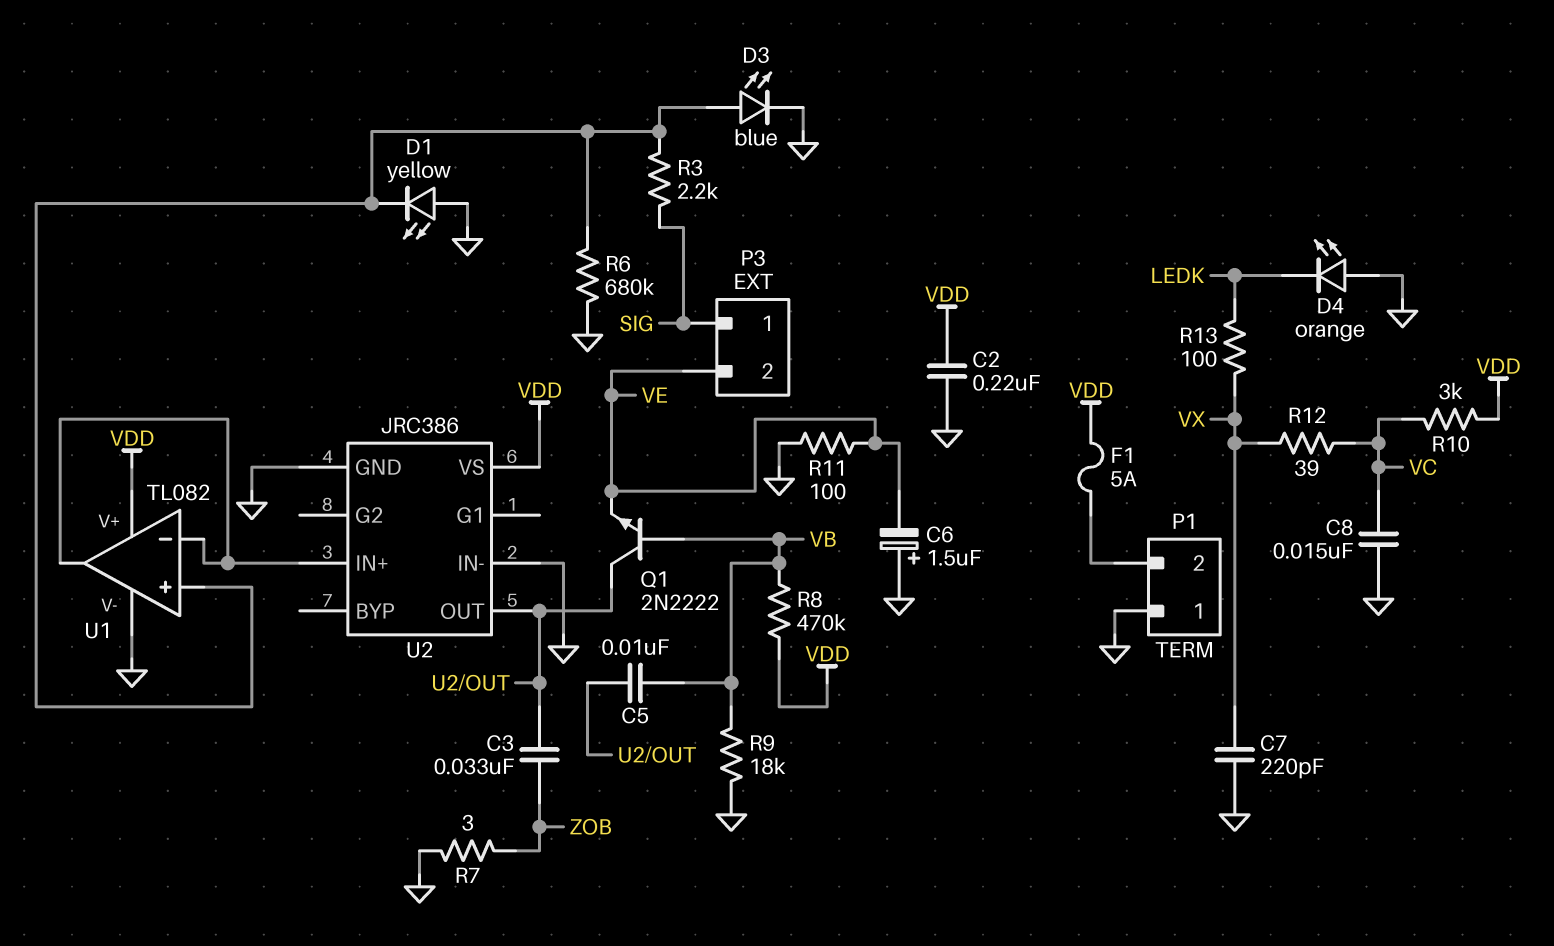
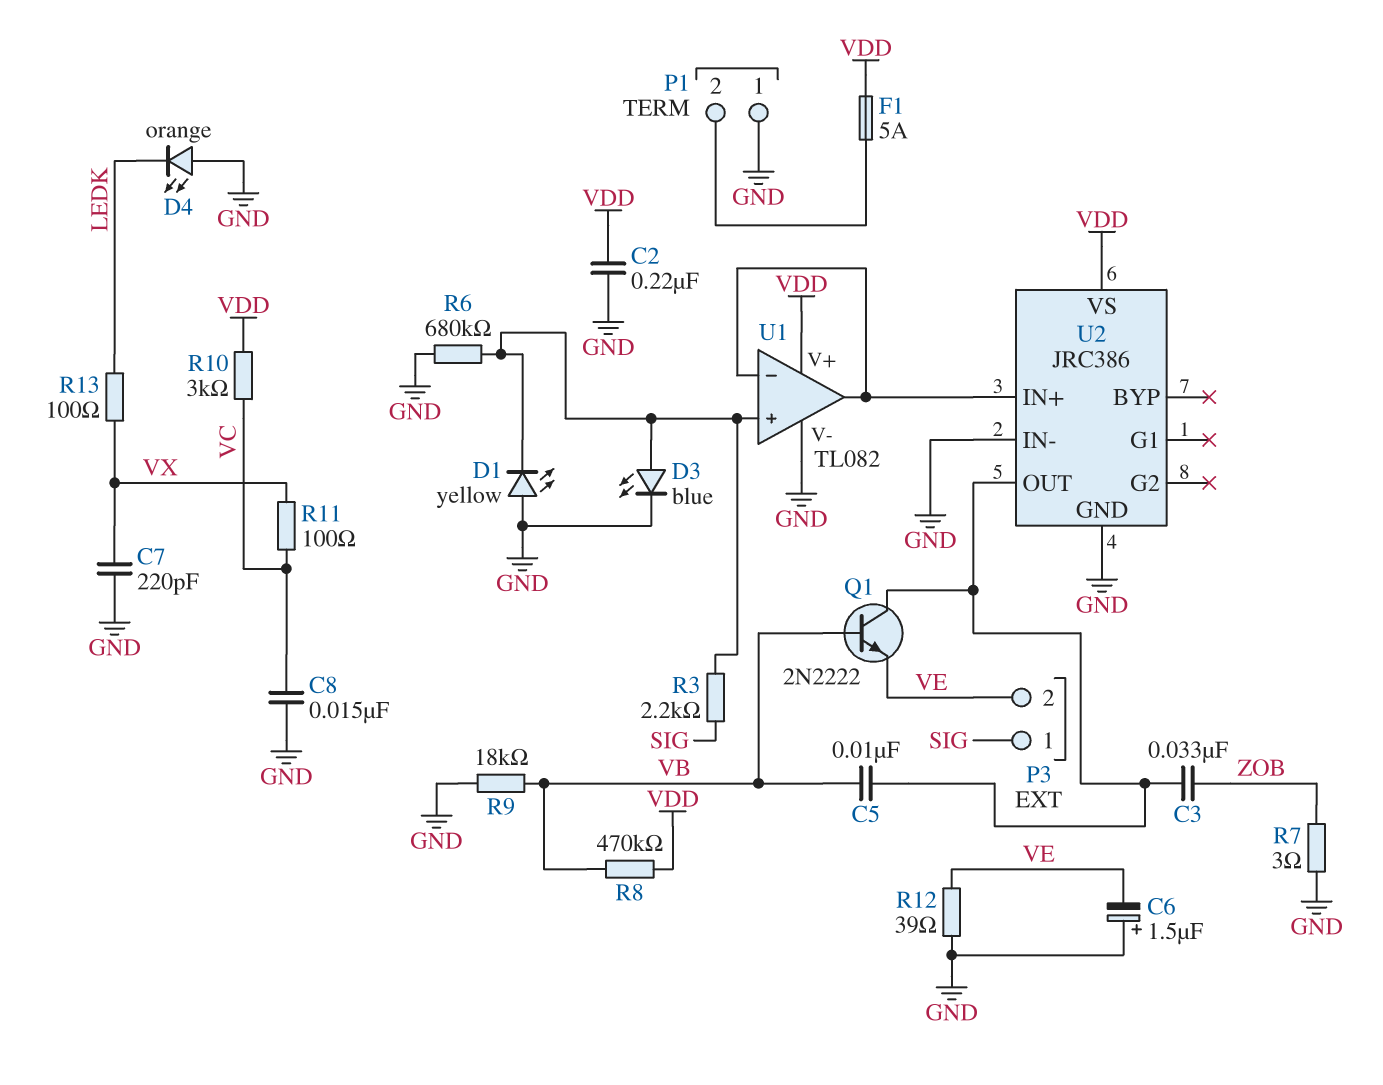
R11: 100 (GND, VE) -> 100 (VC, VX)
R12: 39 (VC, VX) -> 39 (GND, VE)

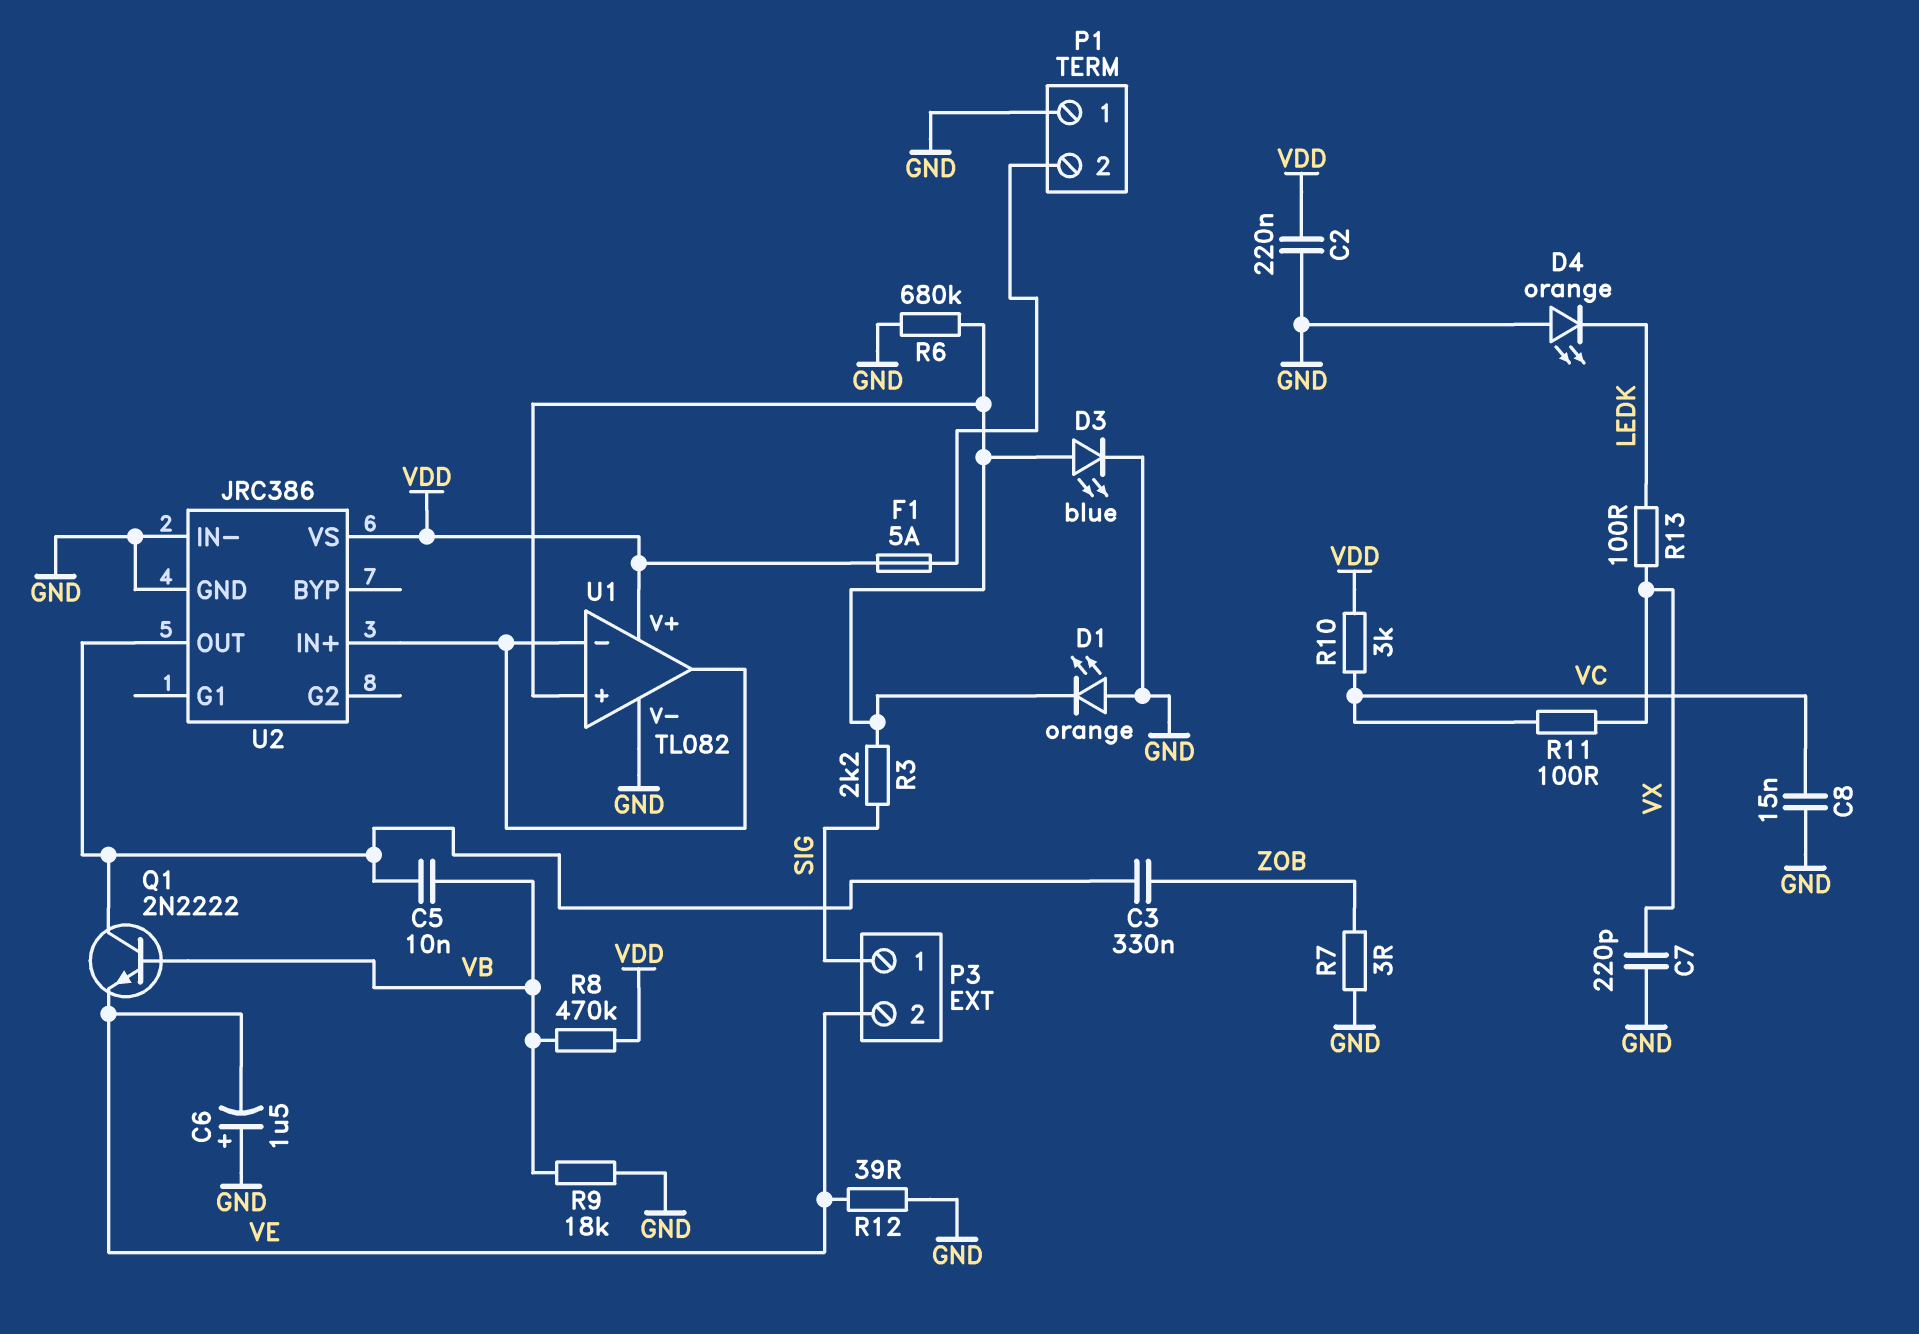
C3: 33nF (U2/OUT, ZOB) -> 330nF (U2/OUT, ZOB)
D1: LED yellow (A GND, K U1/in+) -> LED orange (A GND, K U1/in+)

